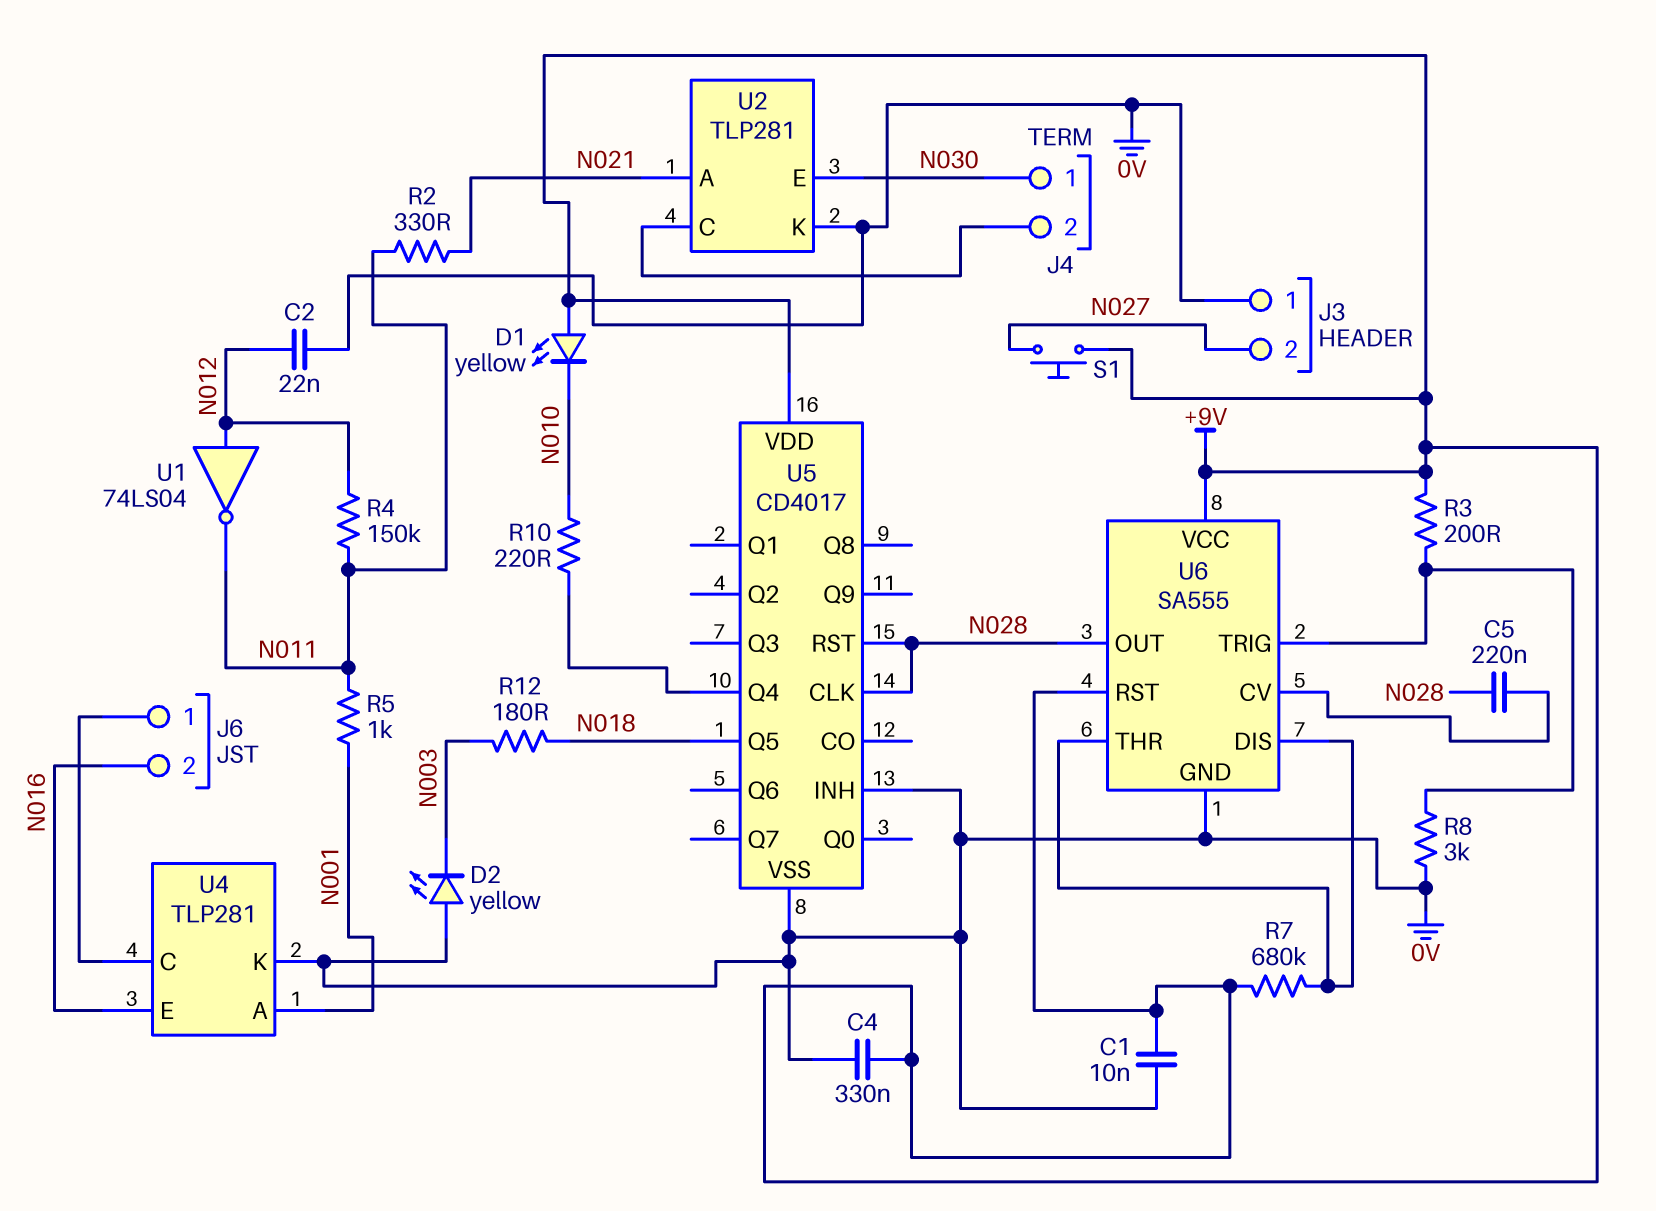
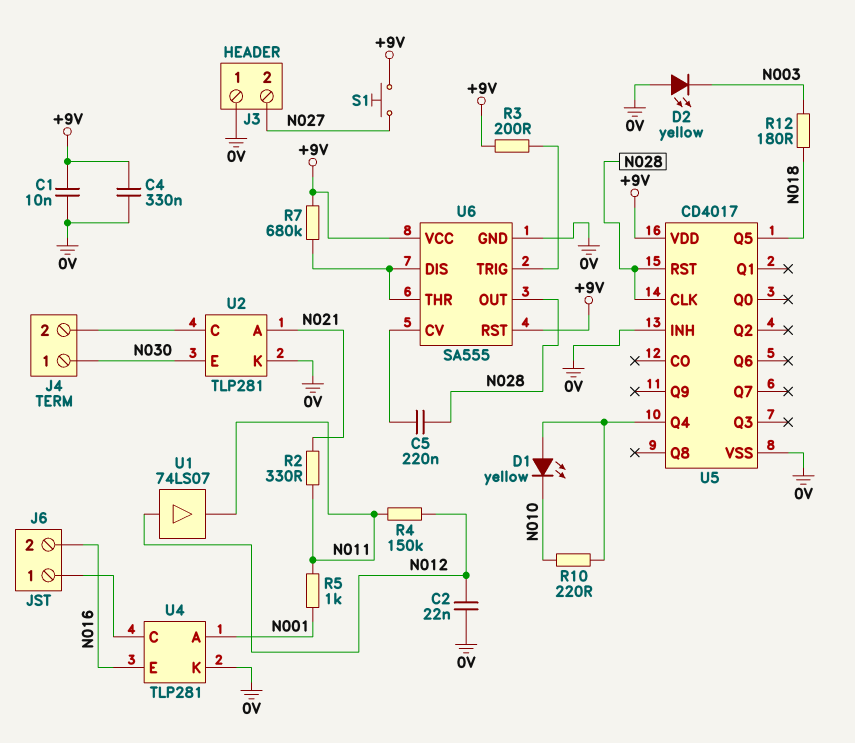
D1: LED yellow (A +9V, K N010) -> LED yellow (A U5/Q4, K N010)
R8: 3k (0V, U6/TRIG) -> none
U1: NOT 74LS04 (in N012, out N011) -> buffer 74LS07 (in N012, out N011)

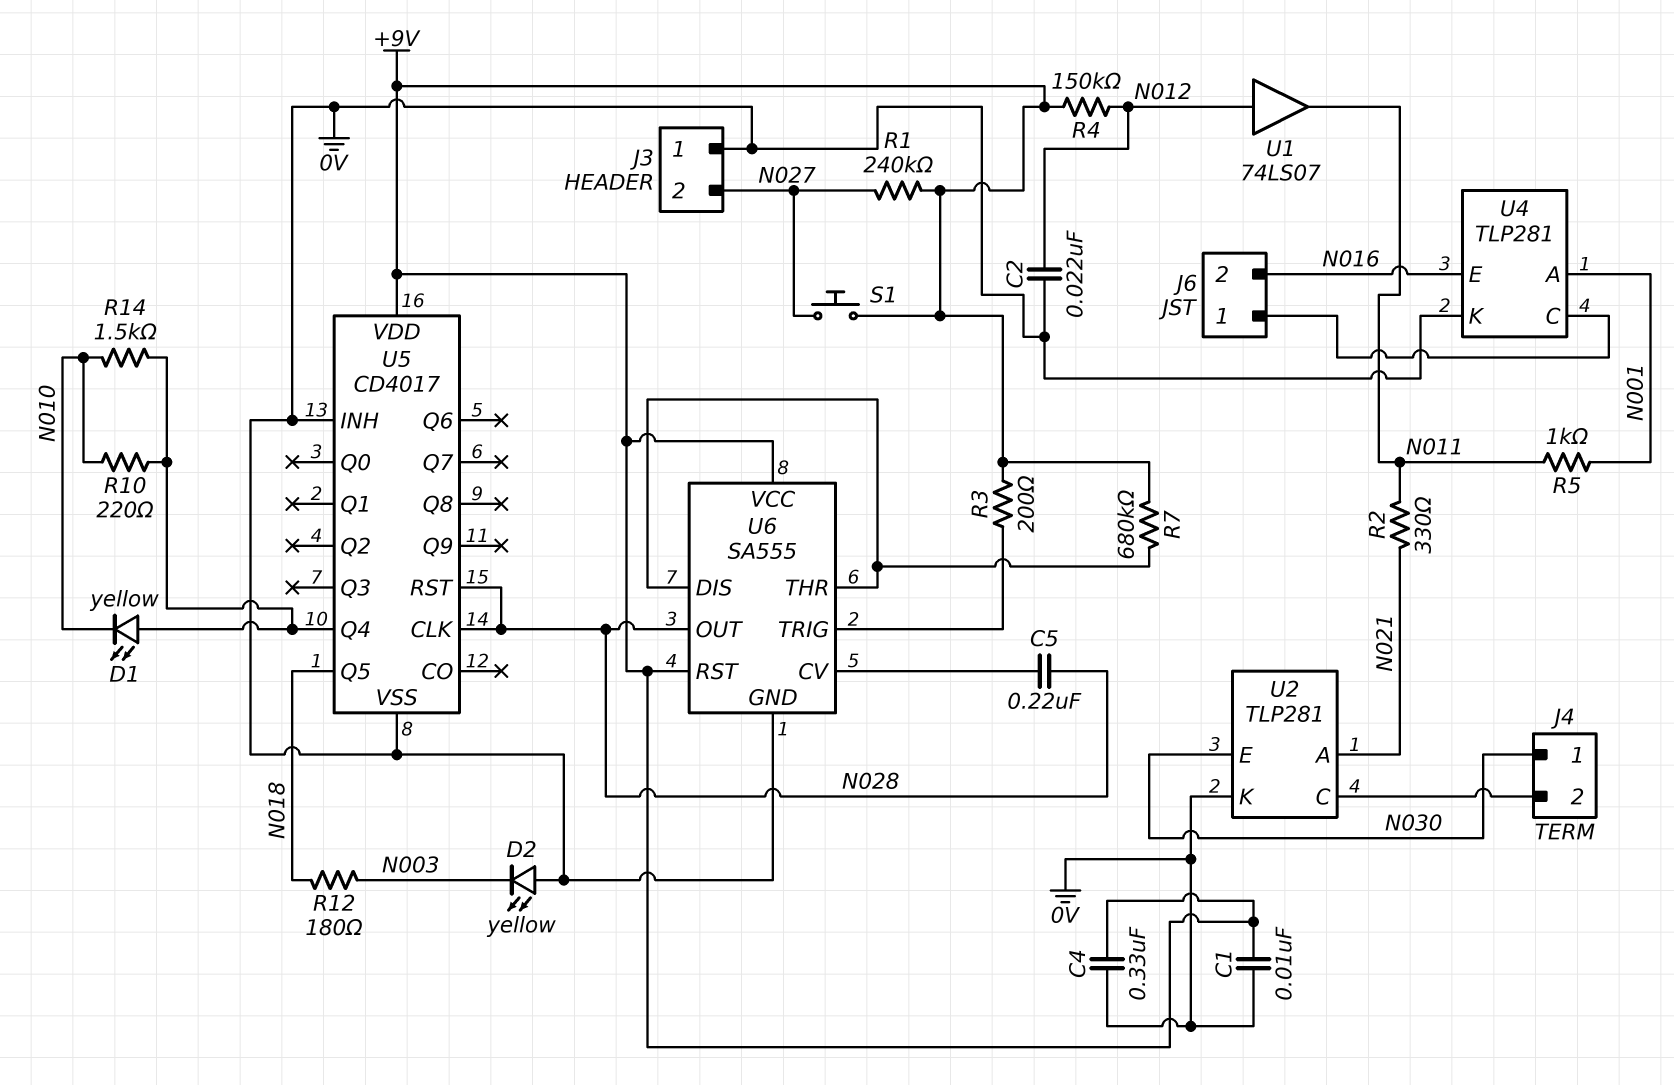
R1: none -> 240k (+9V, N027)
R4: 150k (N011, N012) -> 150k (+9V, N012)
R14: none -> 1.5k (N010, U5/Q4)

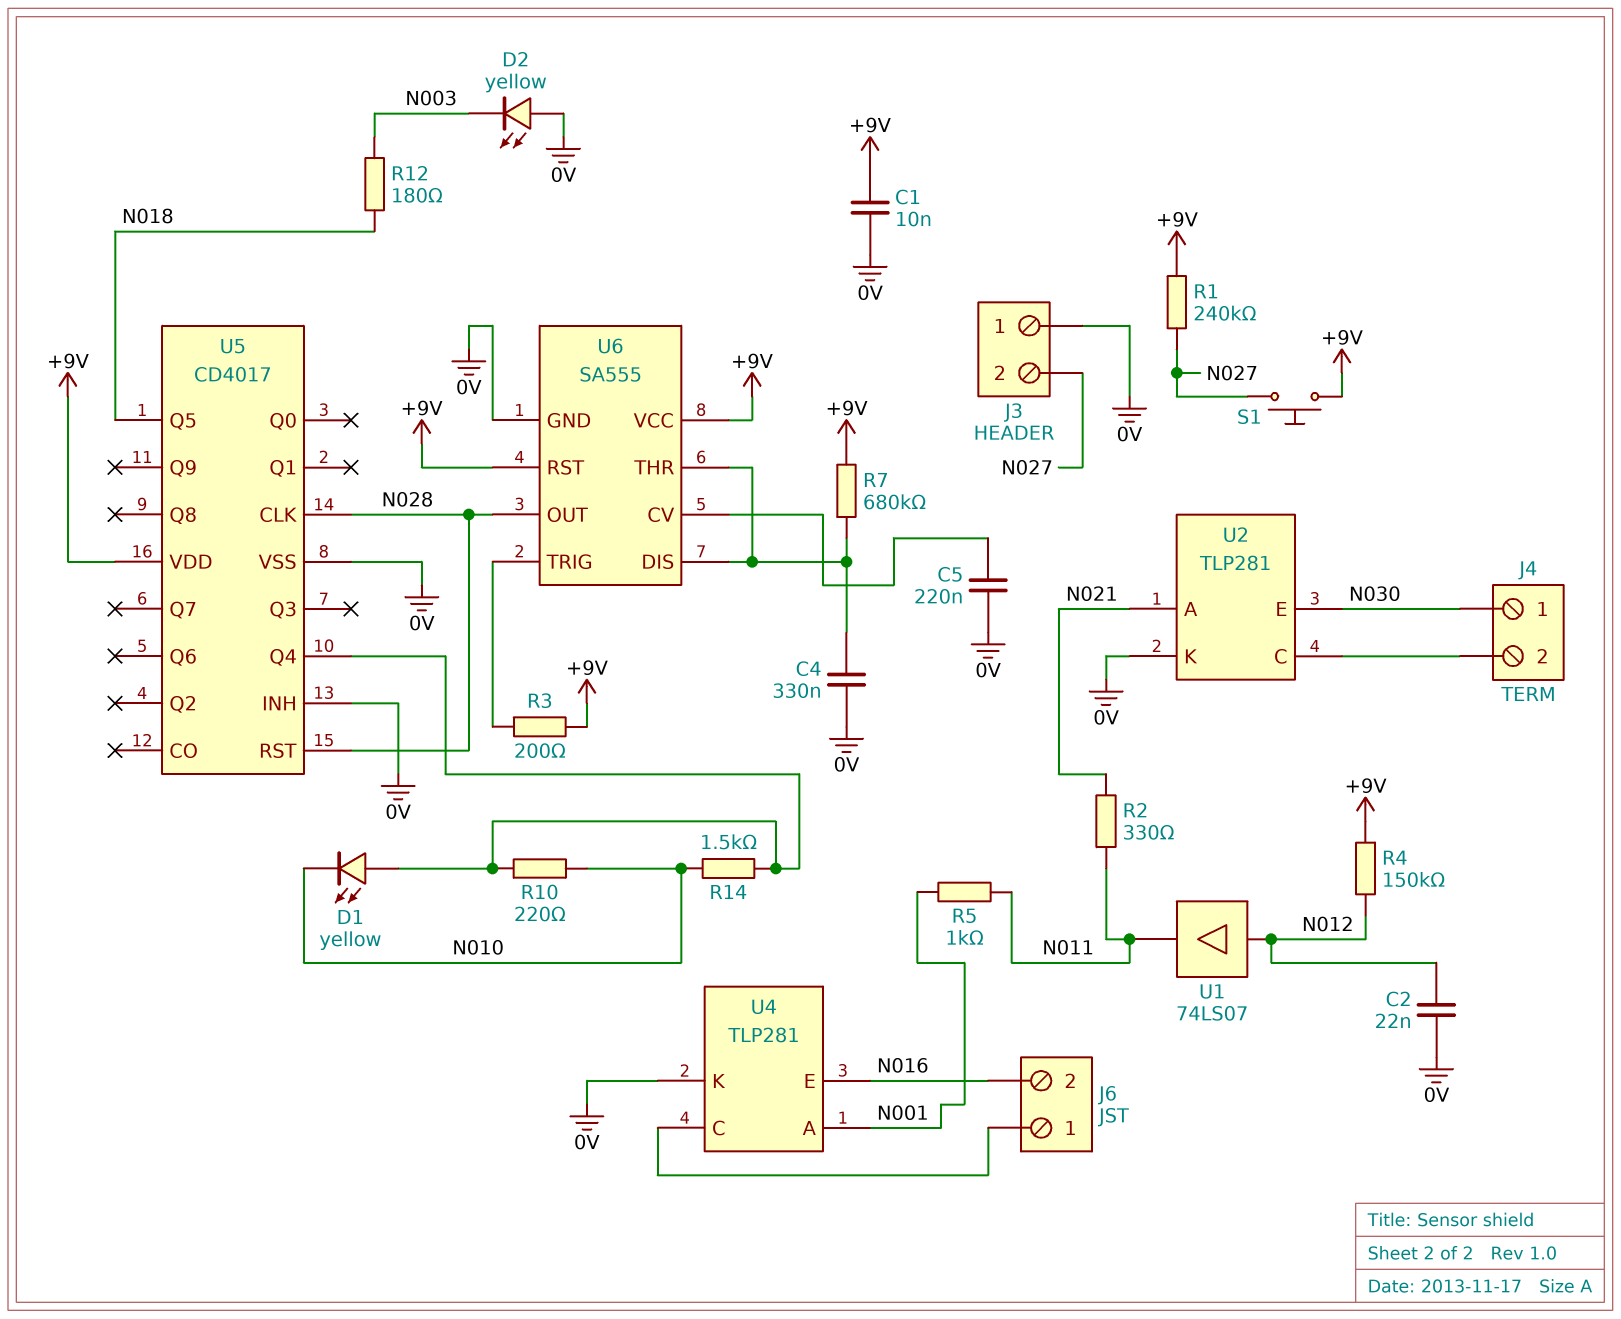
C4: 330nF (+9V, 0V) -> 330nF (0V, U6/DIS)
C5: 220nF (N028, U6/CV) -> 220nF (0V, U6/CV)

